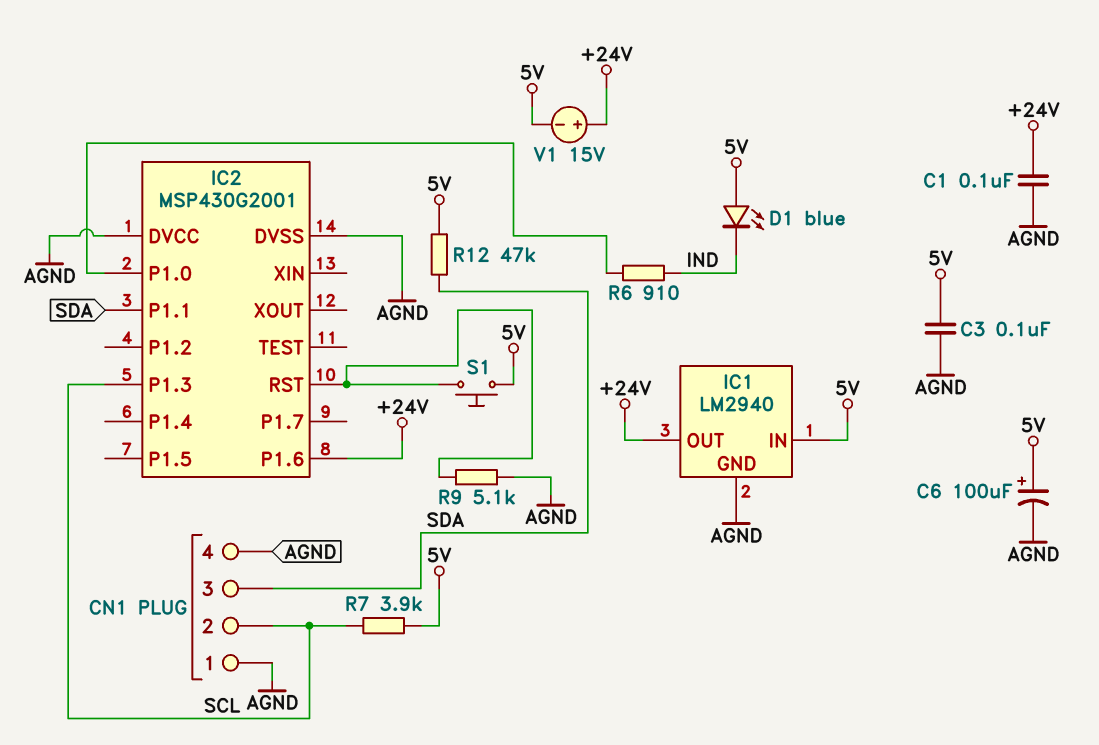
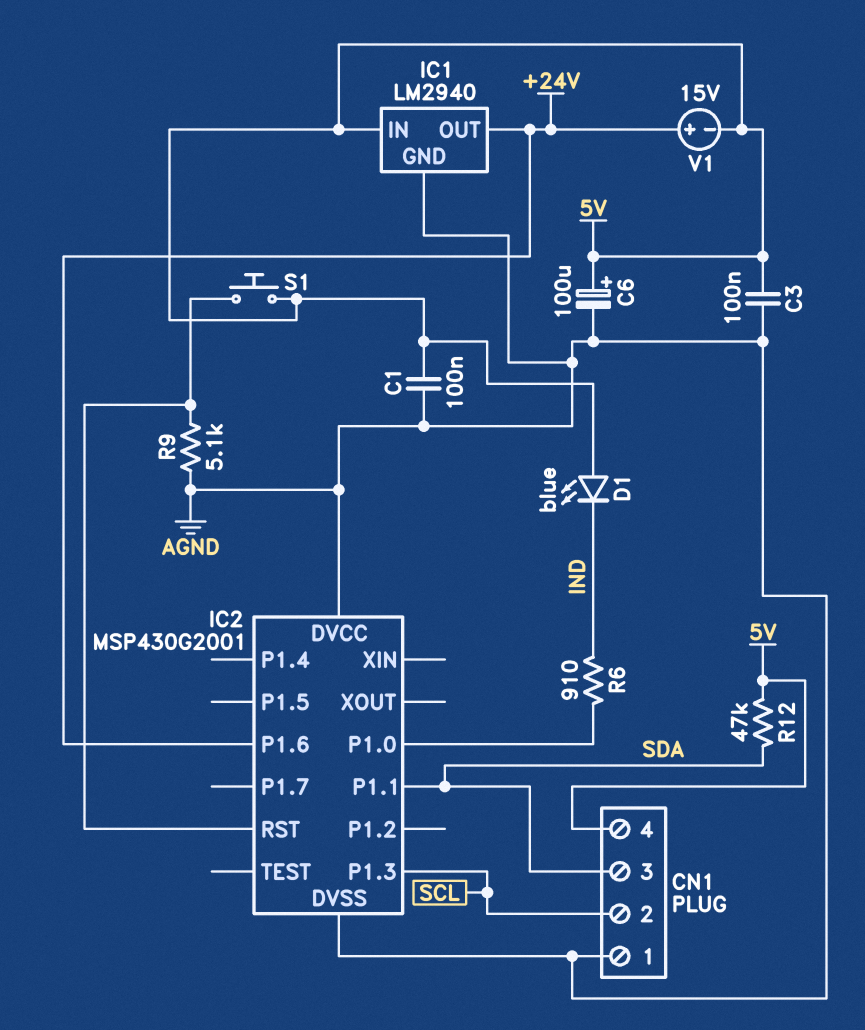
C1: 100nF (+24V, AGND) -> 100nF (5V, AGND)
CN1 pin 4: AGND -> 5V
R7: 3.9k (5V, SCL) -> none

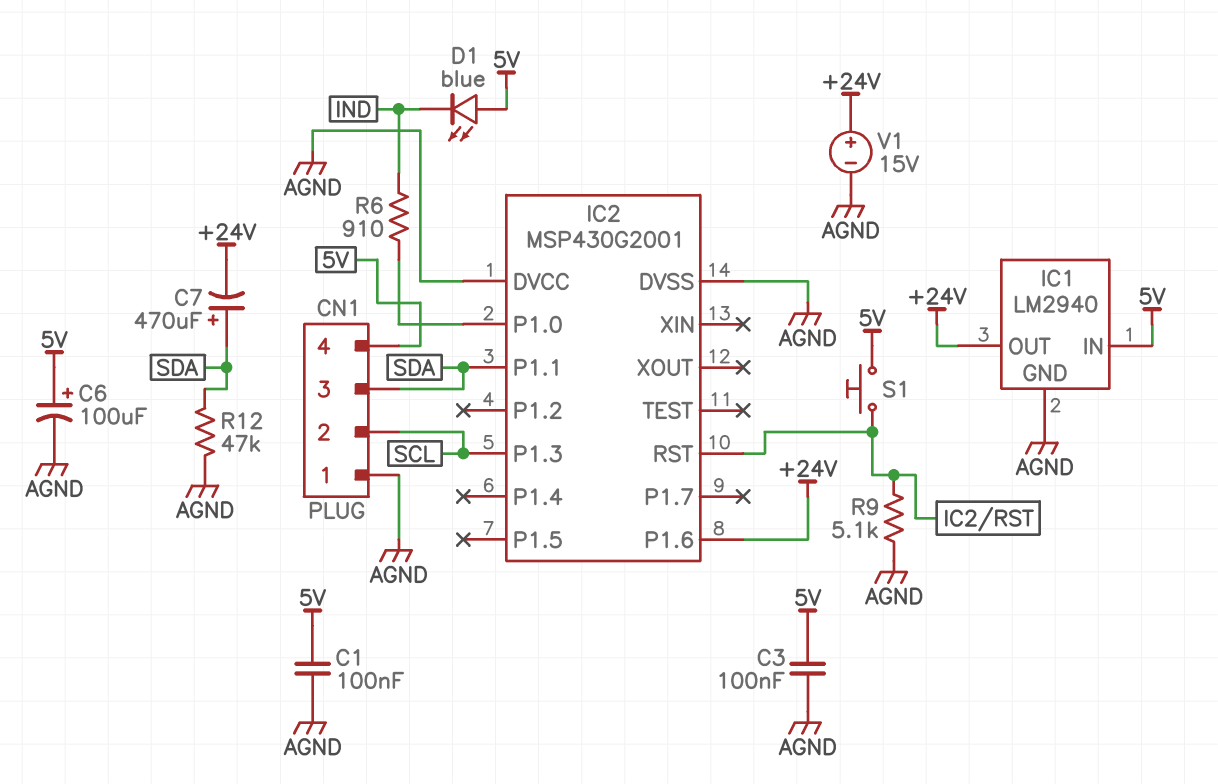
C7: none -> 470uF (plus SDA, minus +24V)
R12: 47k (5V, SDA) -> 47k (AGND, SDA)
V1: 15V (plus +24V, minus 5V) -> 15V (plus +24V, minus AGND)

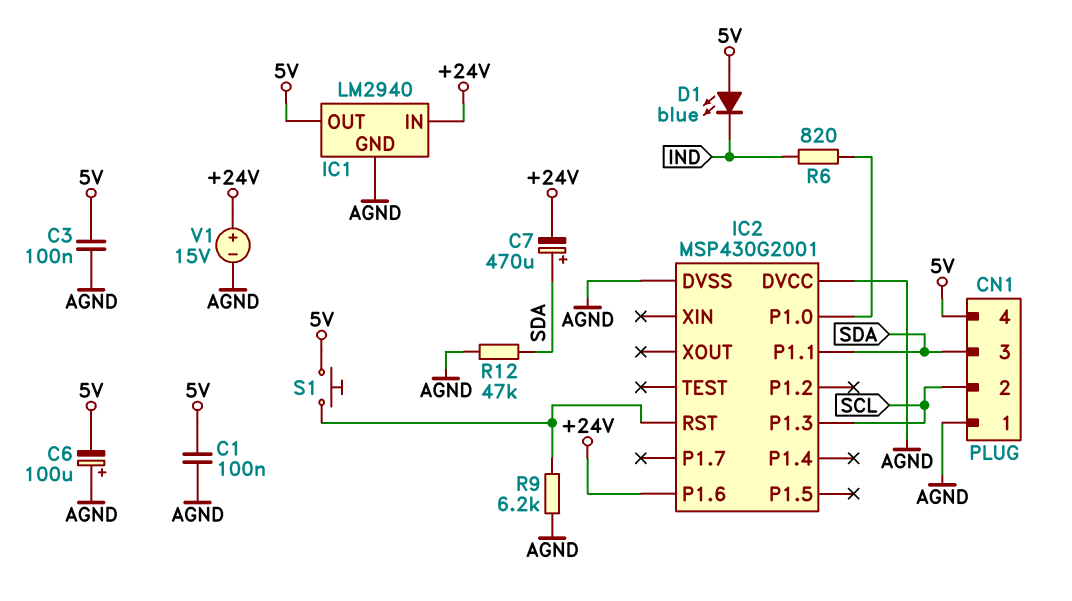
C6: 100uF (plus 5V, minus AGND) -> 100uF (plus AGND, minus 5V)
IC1 pin IN: 5V -> +24V
IC1 pin OUT: +24V -> 5V
R6: 910 (IC2/P1.0, IND) -> 820 (IC2/P1.0, IND)
R9: 5.1k (AGND, IC2/RST) -> 6.2k (AGND, IC2/RST)

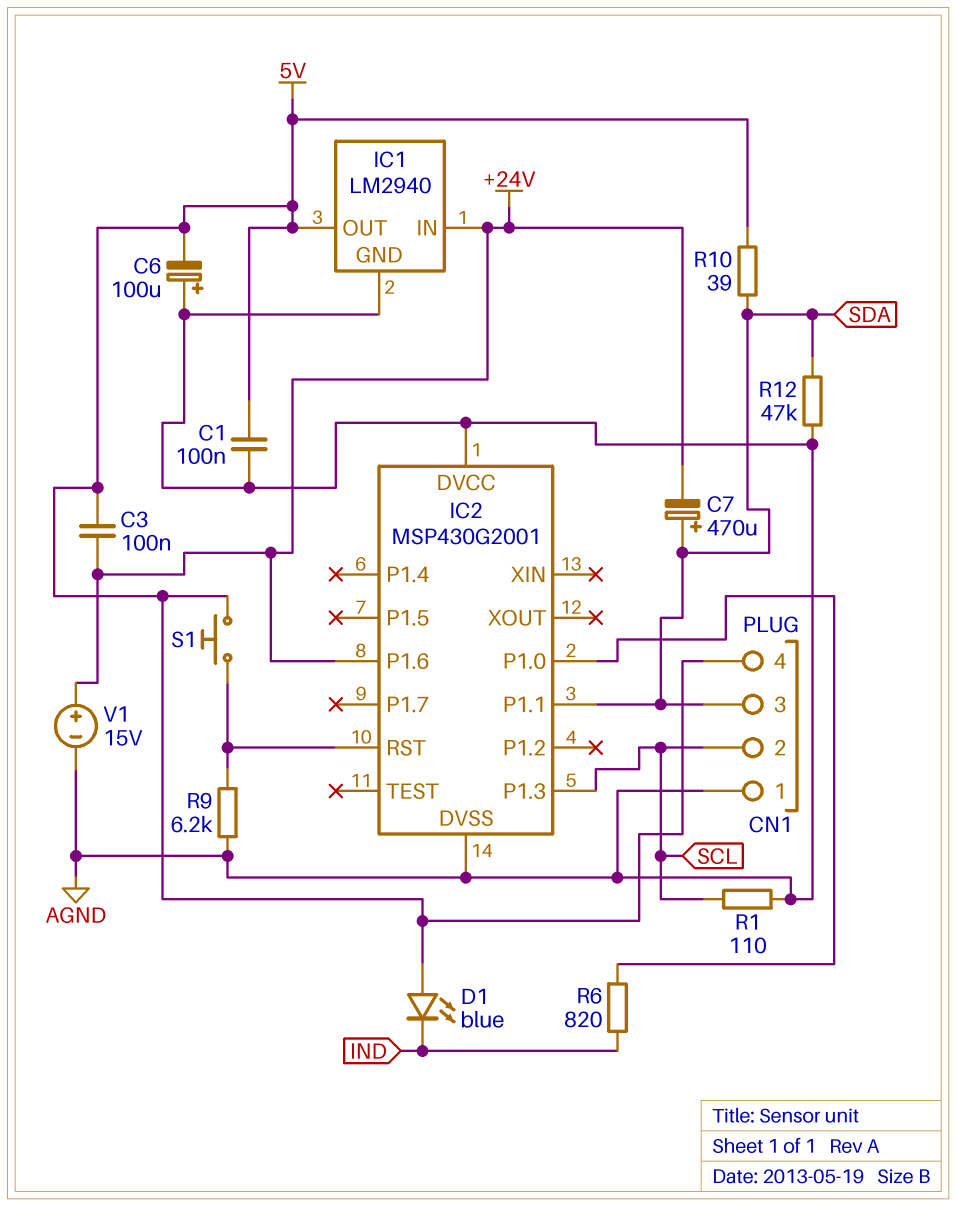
C3: 100nF (5V, AGND) -> 100nF (+24V, 5V)
R1: none -> 110 (AGND, SCL)
R10: none -> 39 (5V, SDA)

